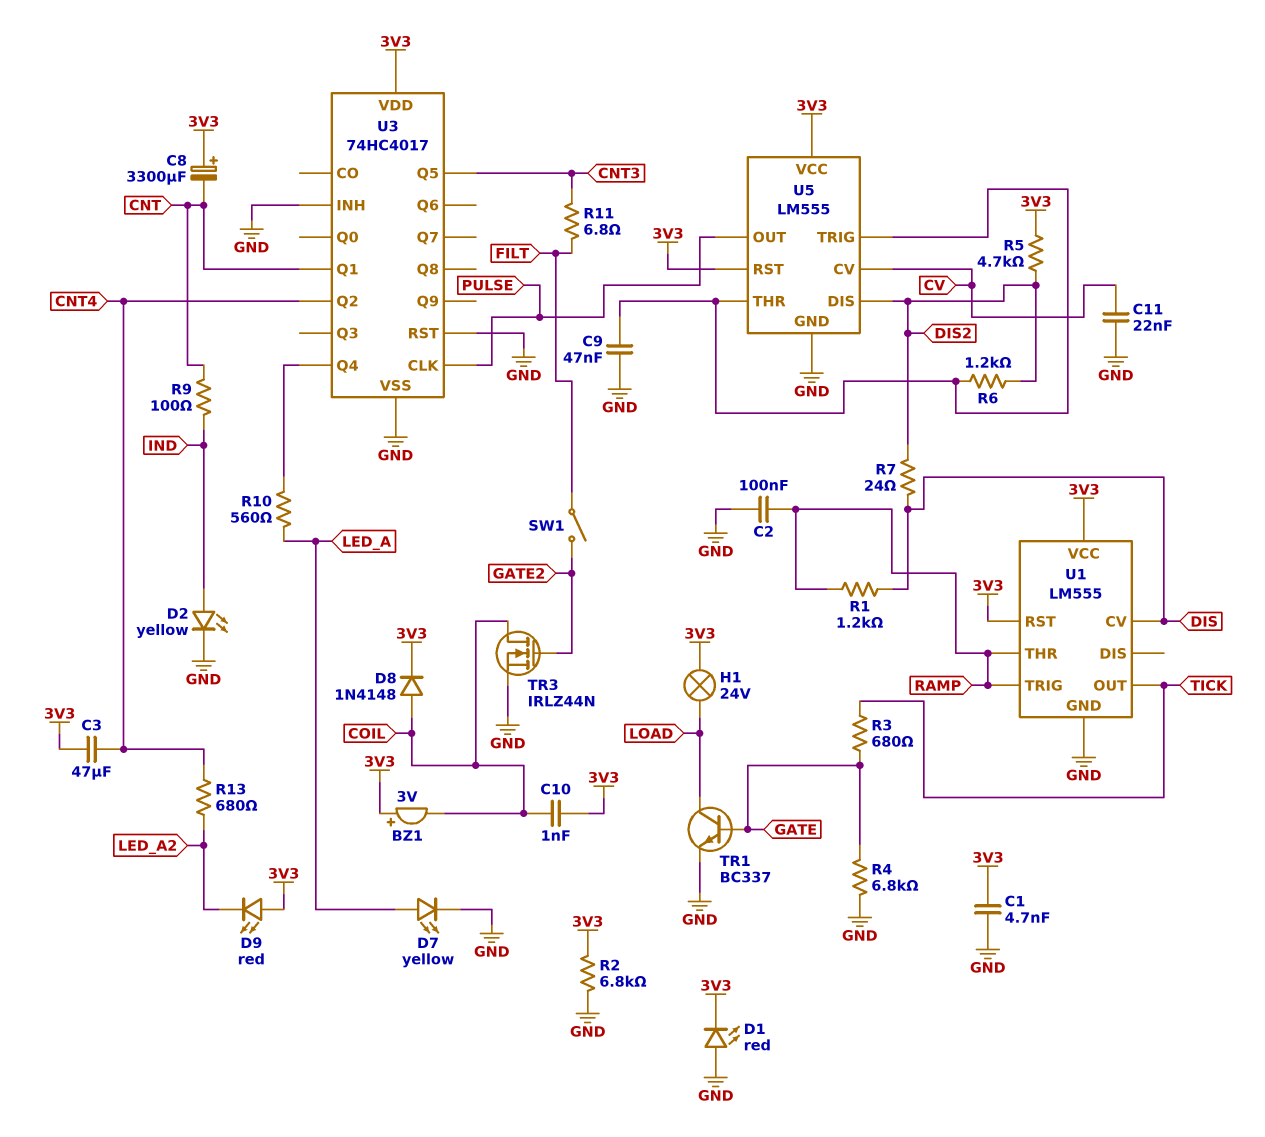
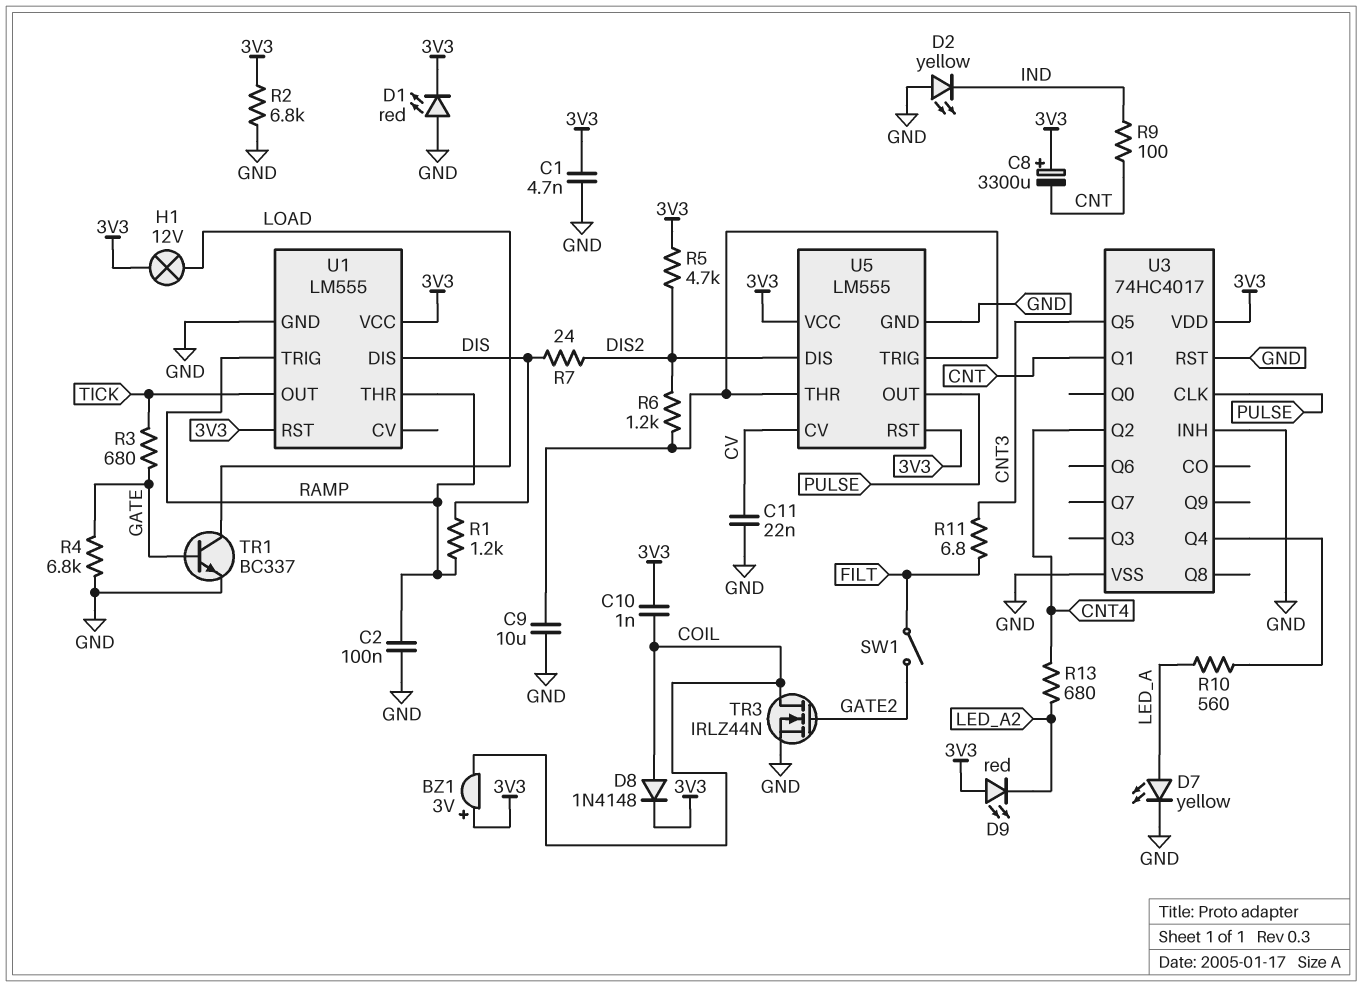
C3: 47uF (3V3, CNT4) -> none
C9: 47nF (GND, U5/THR) -> 10uF (GND, U5/THR)
D2: LED yellow (A IND, K GND) -> LED yellow (A GND, K IND)
H1: lamp 24V (3V3, LOAD) -> lamp 12V (3V3, LOAD)
U1 pin CV: DIS -> none
U1 pin DIS: none -> DIS

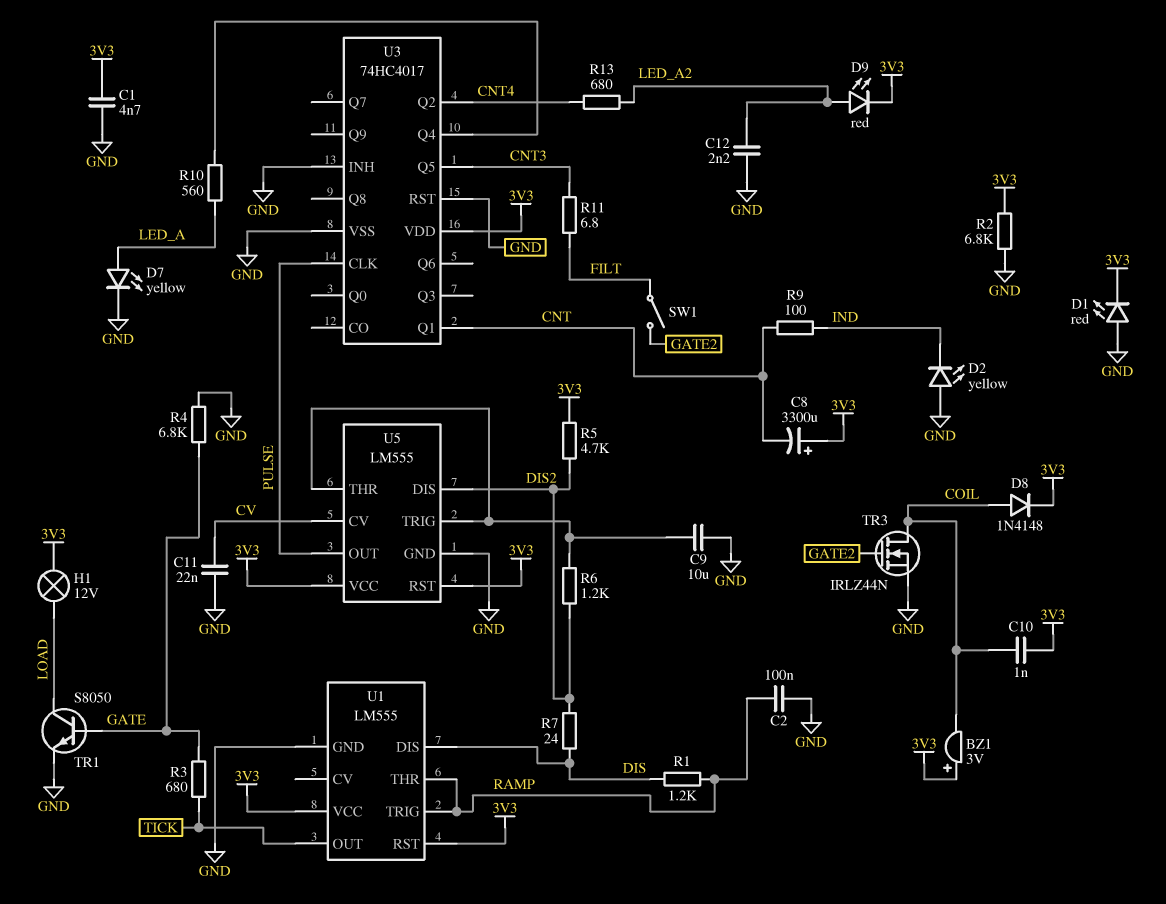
C12: none -> 2.2nF (GND, LED_A2)
D9: LED red (A 3V3, K LED_A2) -> LED red (A LED_A2, K 3V3)
TR1: NPN BC337 (B GATE, C LOAD, E GND) -> NPN S8050 (B GATE, C LOAD, E GND)

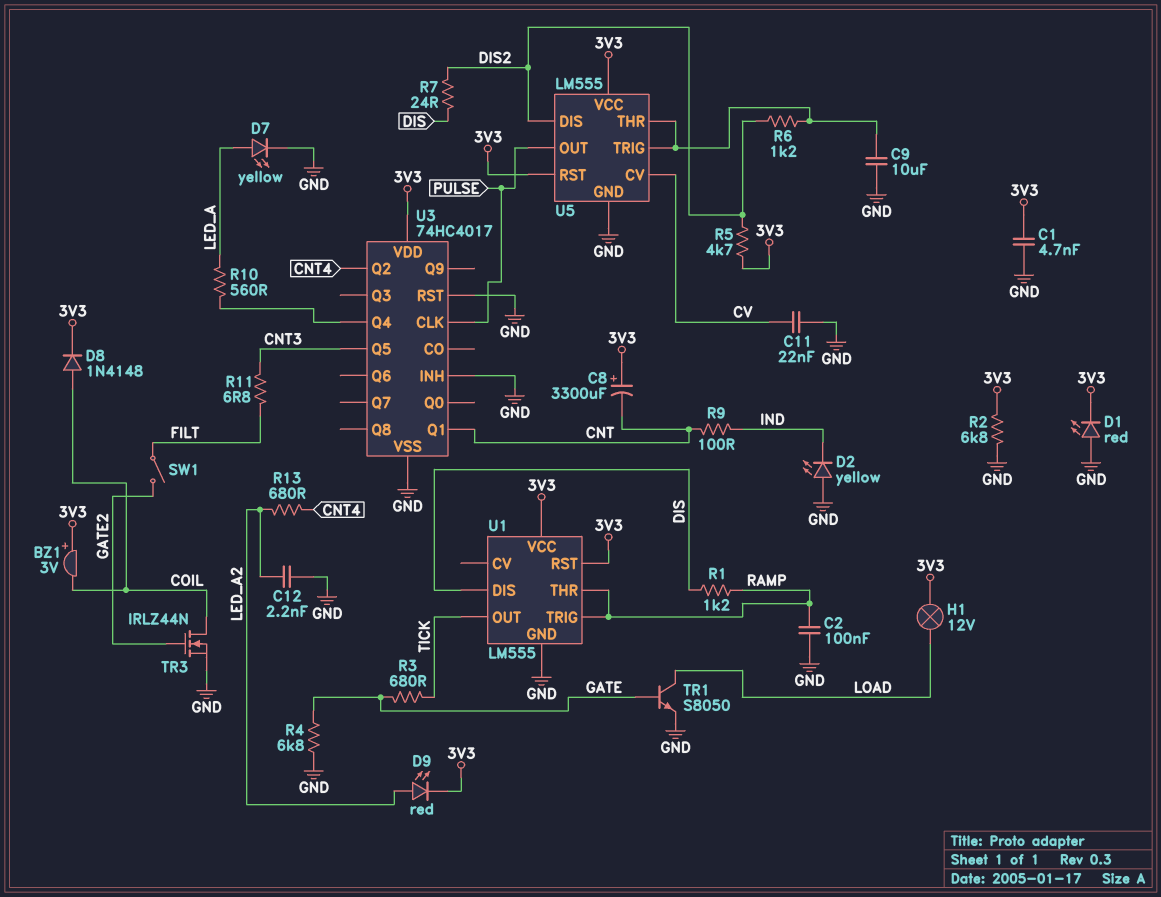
C10: 1nF (3V3, COIL) -> none

